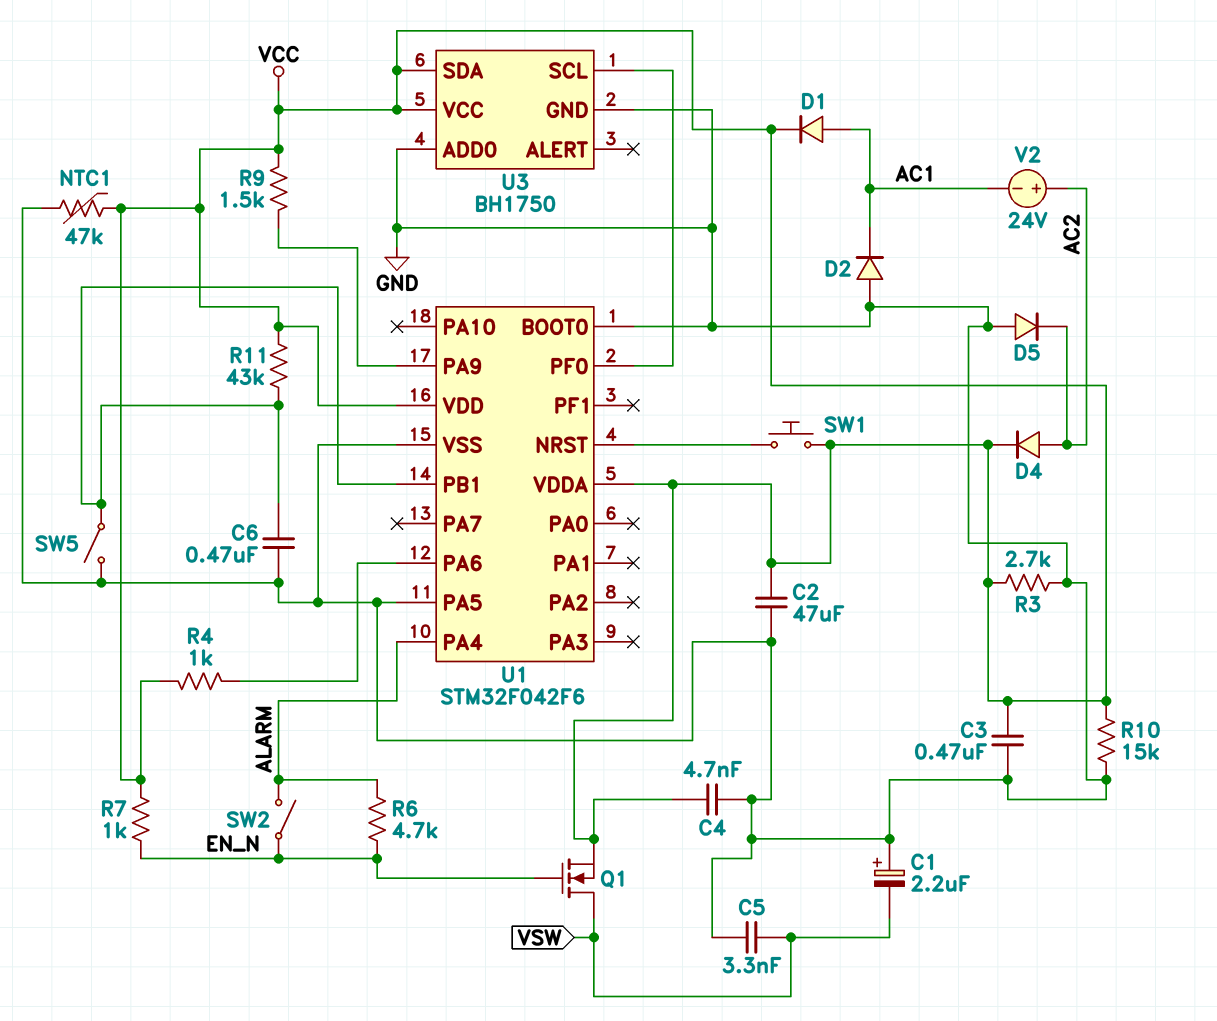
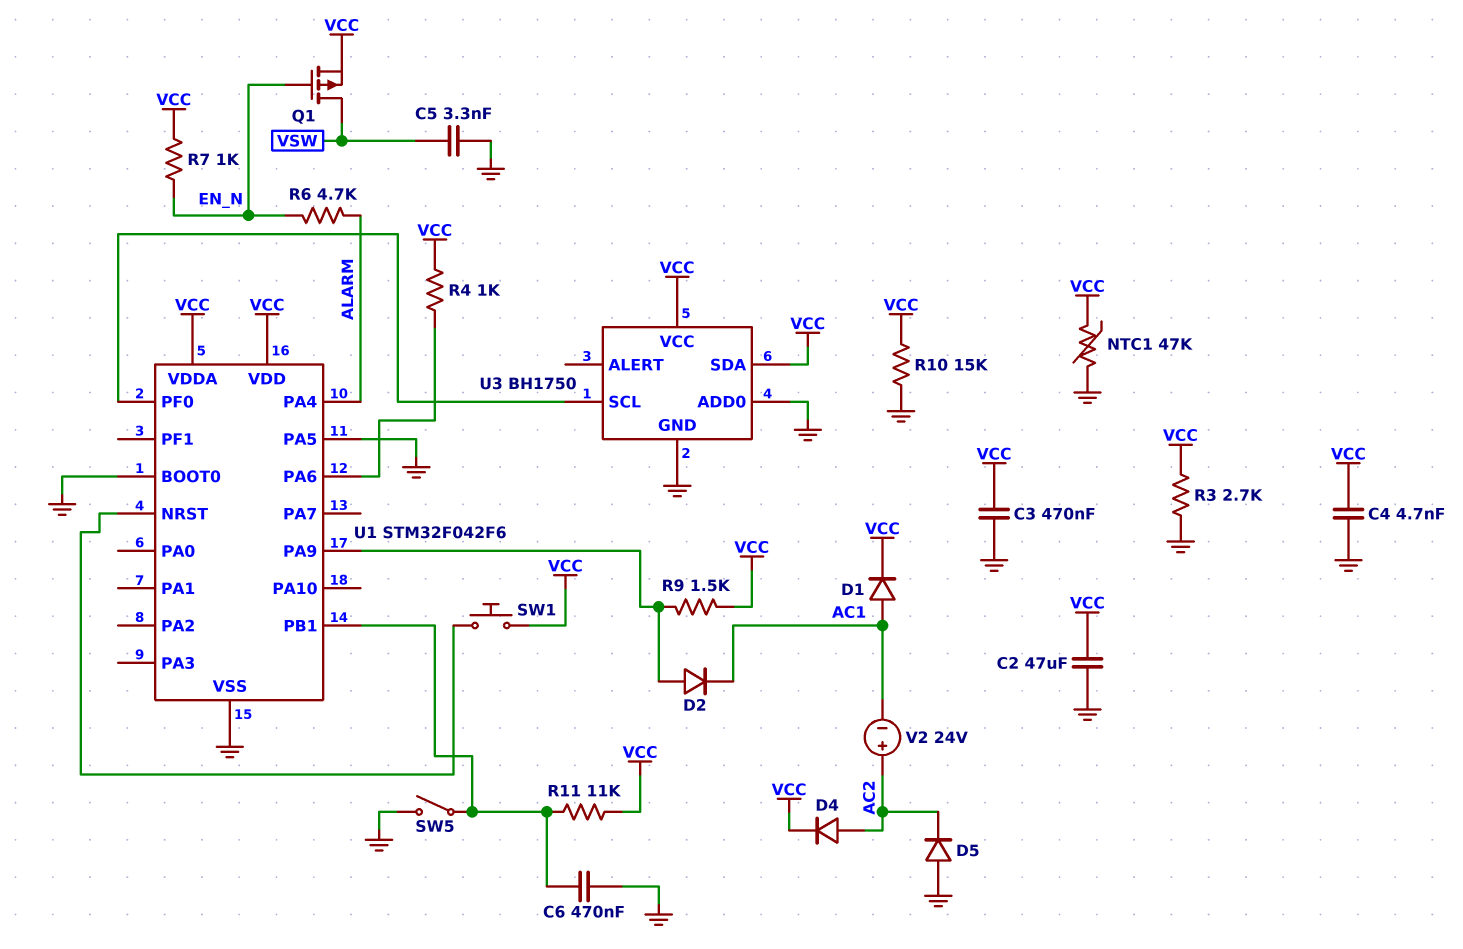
C1: 2.2uF (plus GND, minus VSW) -> none
D2: diode (A GND, K AC1) -> diode (A U1/PA9, K AC1)
Q1: NMOS (G EN_N, D VSW, S VCC) -> PMOS (G EN_N, D VSW, S VCC)
R11: 43k (U1/PB1, VCC) -> 11k (U1/PB1, VCC)
SW2: switch (ALARM, EN_N) -> none

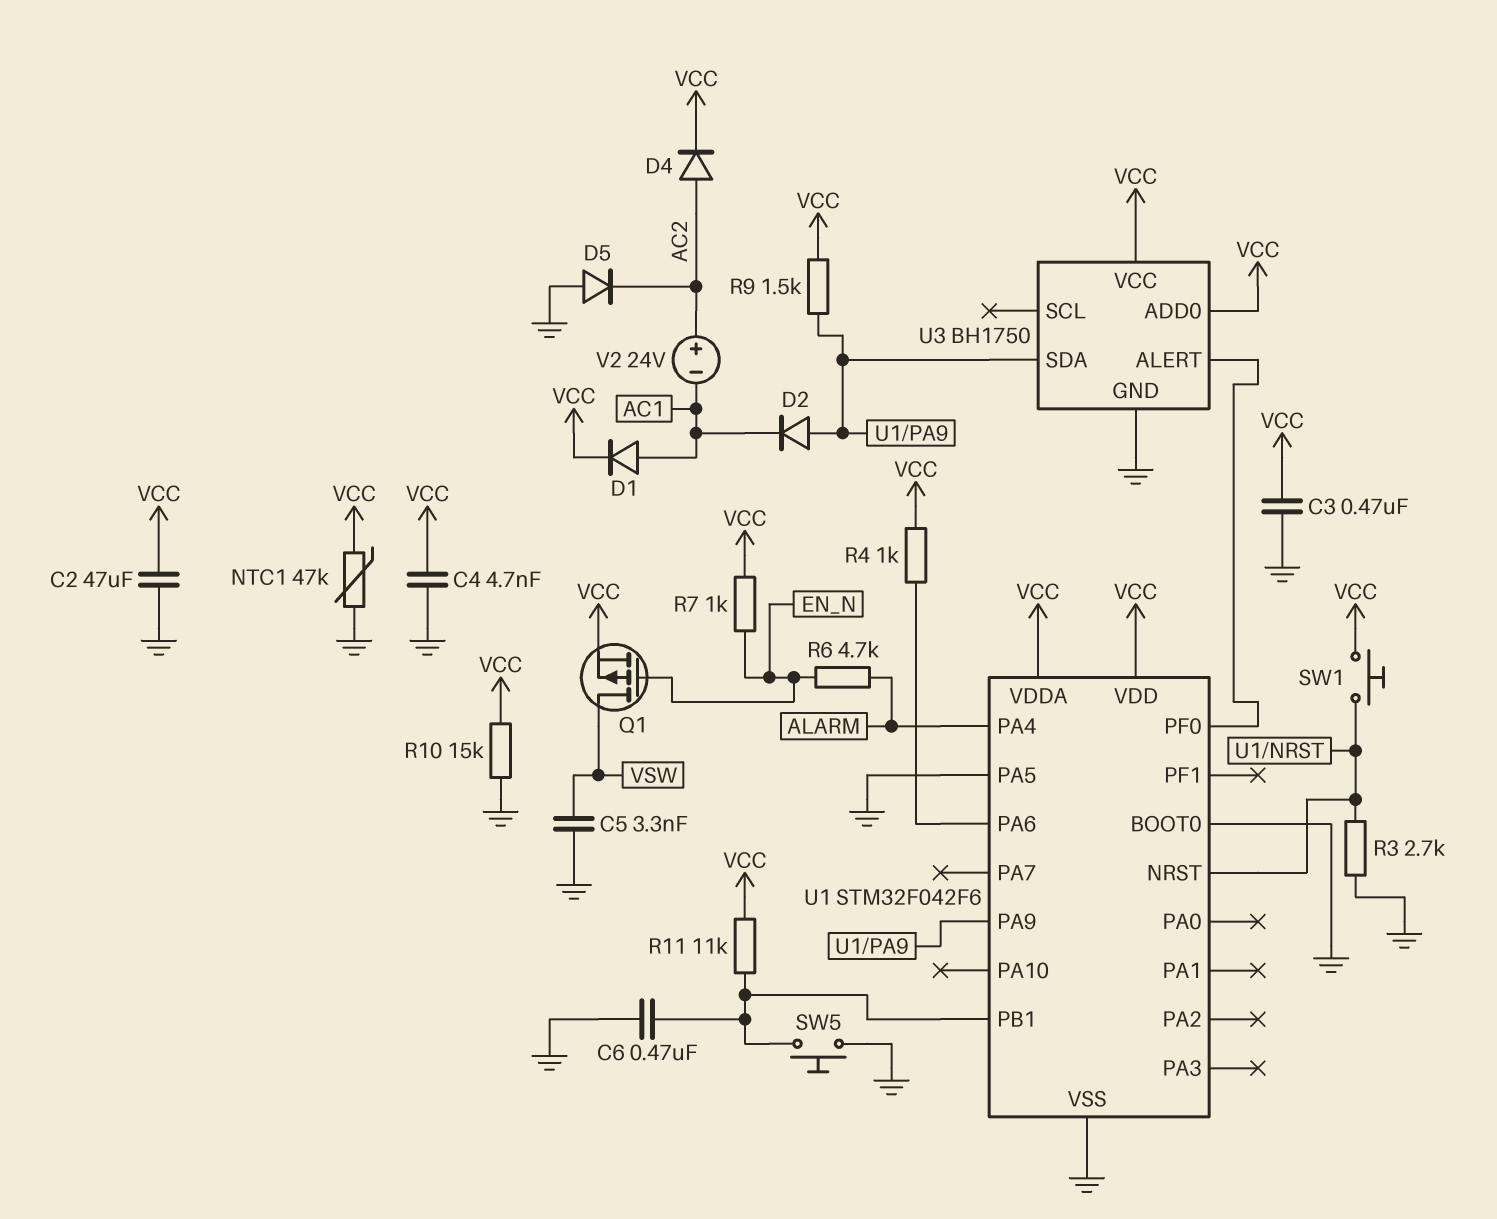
R3: 2.7k (GND, VCC) -> 2.7k (GND, U1/NRST)
SW5: switch (GND, U1/PB1) -> button (GND, U1/PB1)
U3 pin ADD0: GND -> VCC
U3 pin ALERT: none -> U1/PF0
U3 pin SCL: U1/PF0 -> none
U3 pin SDA: VCC -> U1/PA9

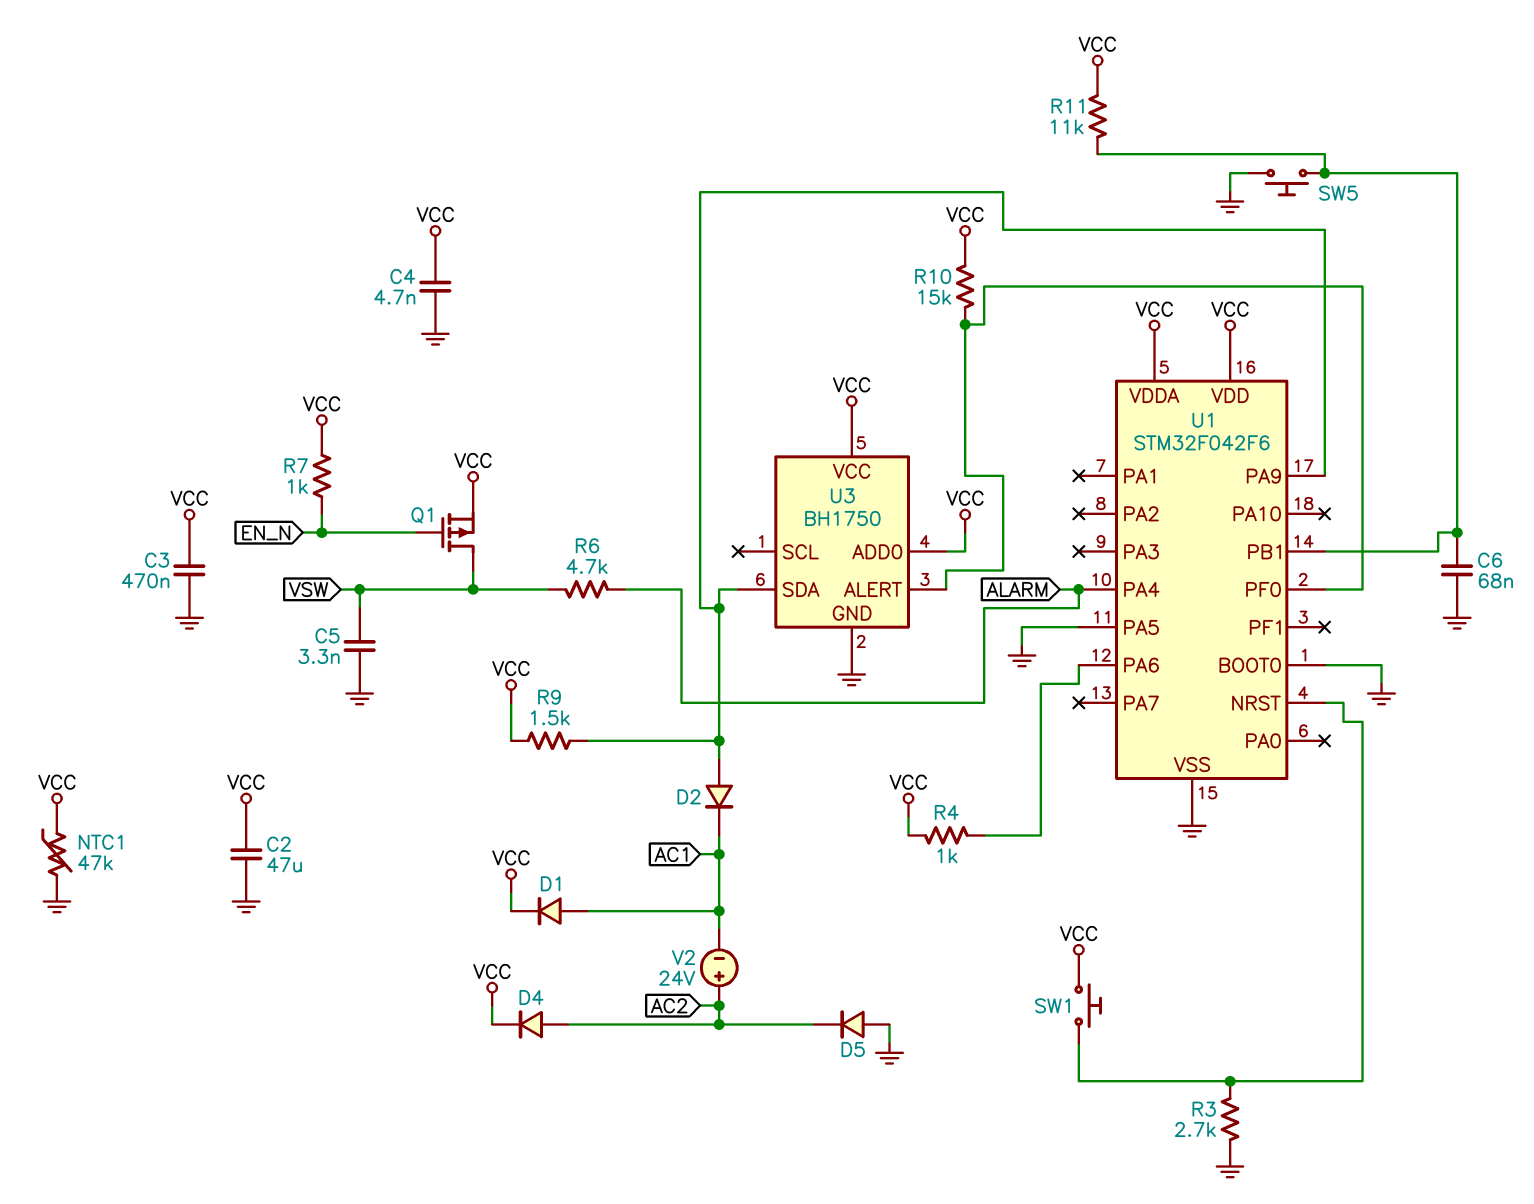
C6: 470nF (GND, U1/PB1) -> 68nF (GND, U1/PB1)
R6: 4.7k (ALARM, EN_N) -> 4.7k (ALARM, VSW)
R10: 15k (GND, VCC) -> 15k (U1/PF0, VCC)

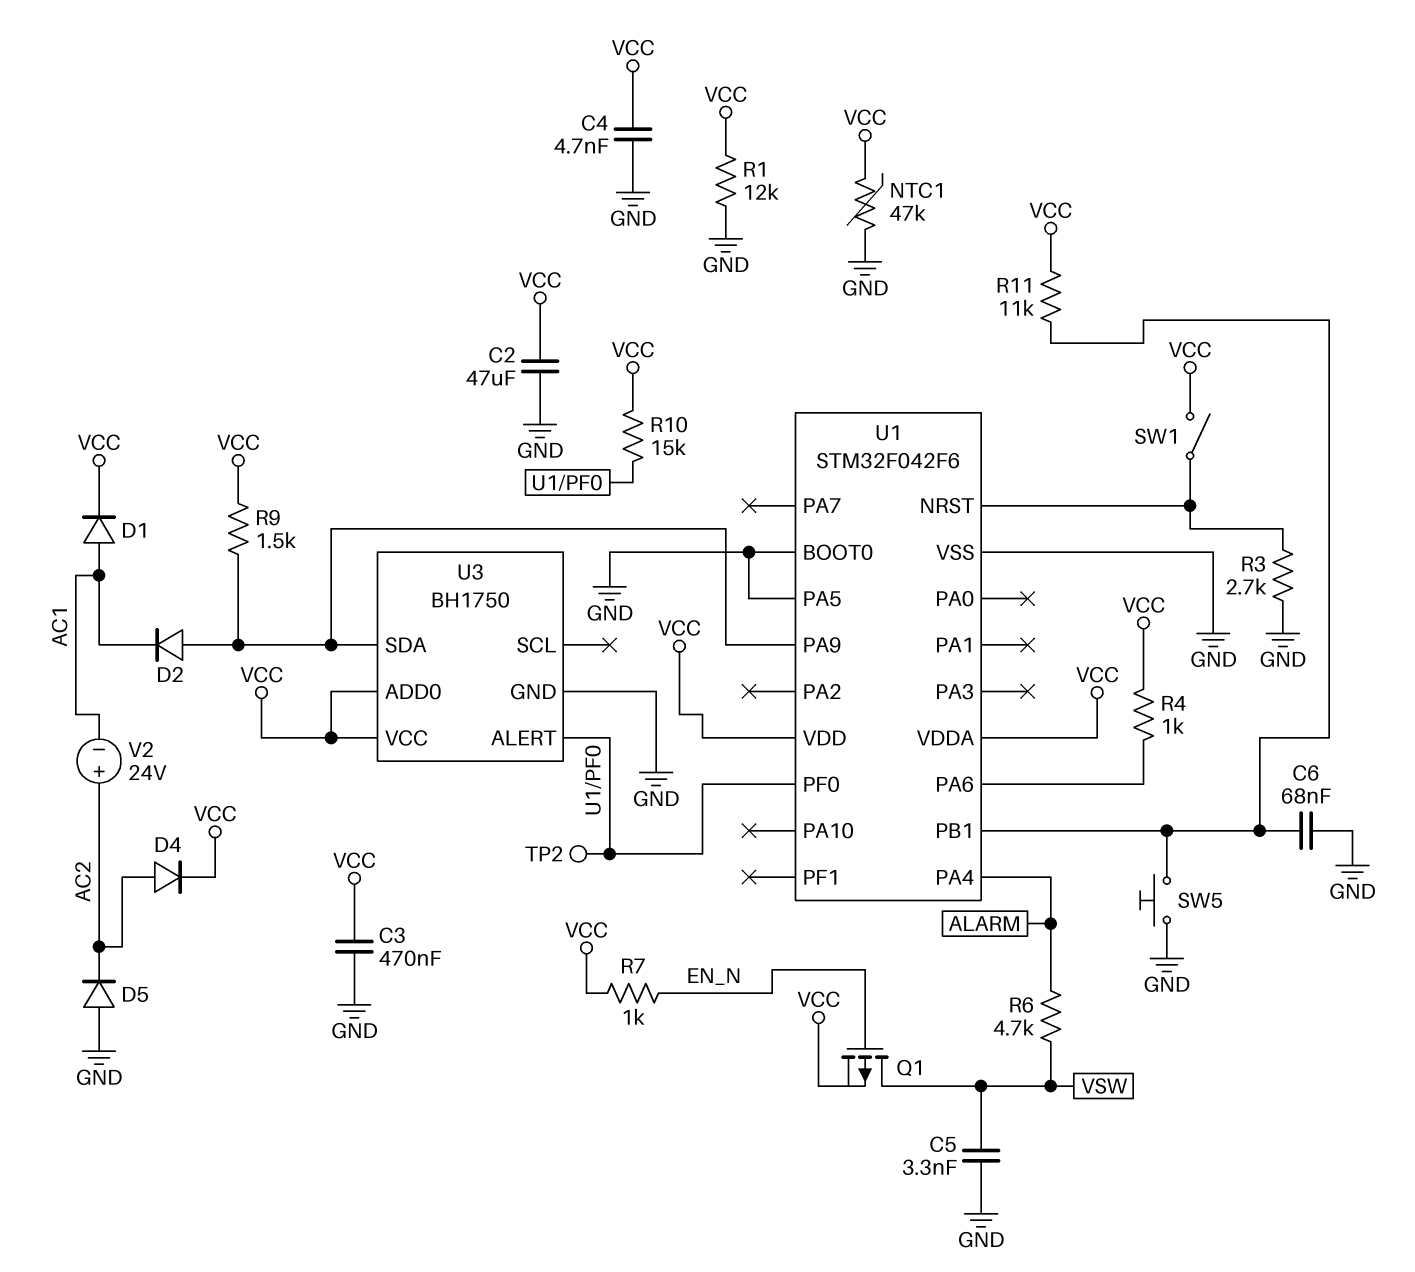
R1: none -> 12k (GND, VCC)
SW1: button (U1/NRST, VCC) -> switch (U1/NRST, VCC)
TP2: none -> test point (U1/PF0)

